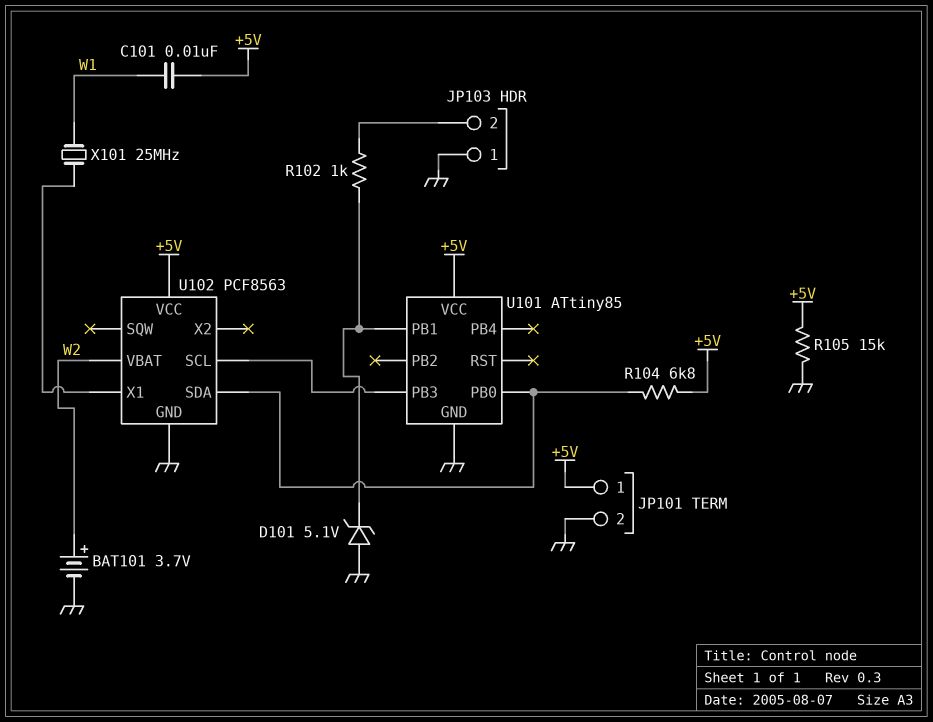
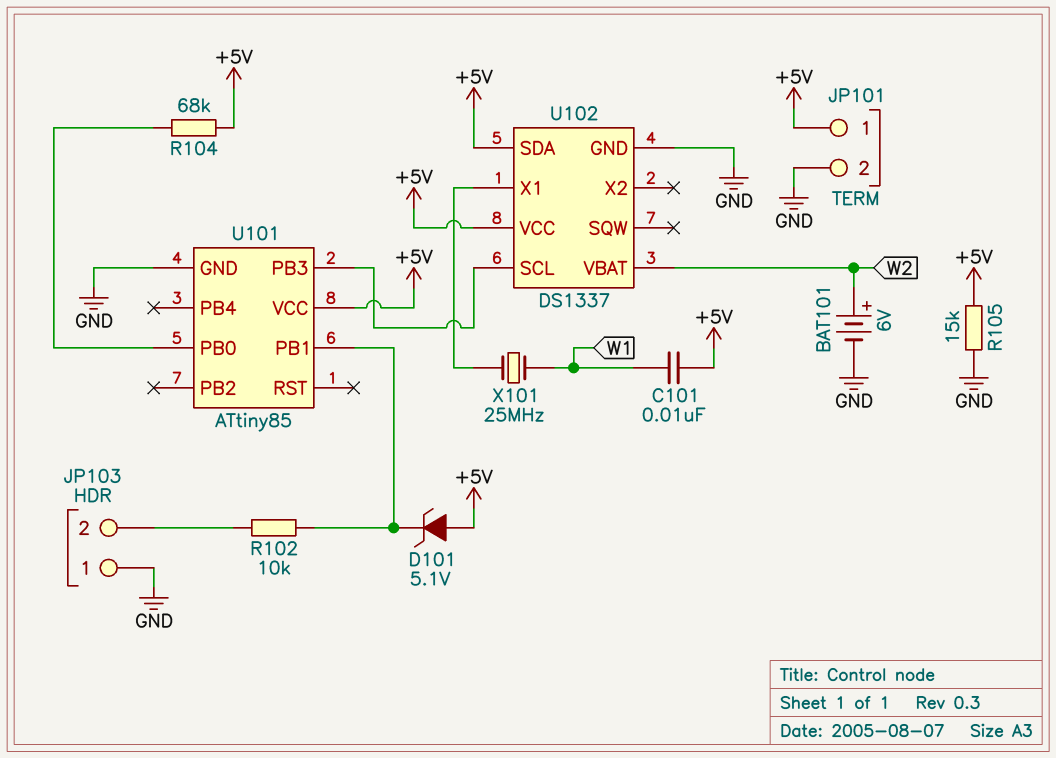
BAT101: 3.7V (plus W2, minus GND) -> 6V (plus W2, minus GND)
D101: zener 5.1V (A GND, K U101/PB1) -> zener 5.1V (A +5V, K U101/PB1)
R102: 1k (JP103/2, U101/PB1) -> 10k (JP103/2, U101/PB1)
R104: 6.8k (+5V, U101/PB0) -> 68k (+5V, U101/PB0)
U102: PCF8563 -> DS1337
U102 pin SDA: U101/PB0 -> +5V

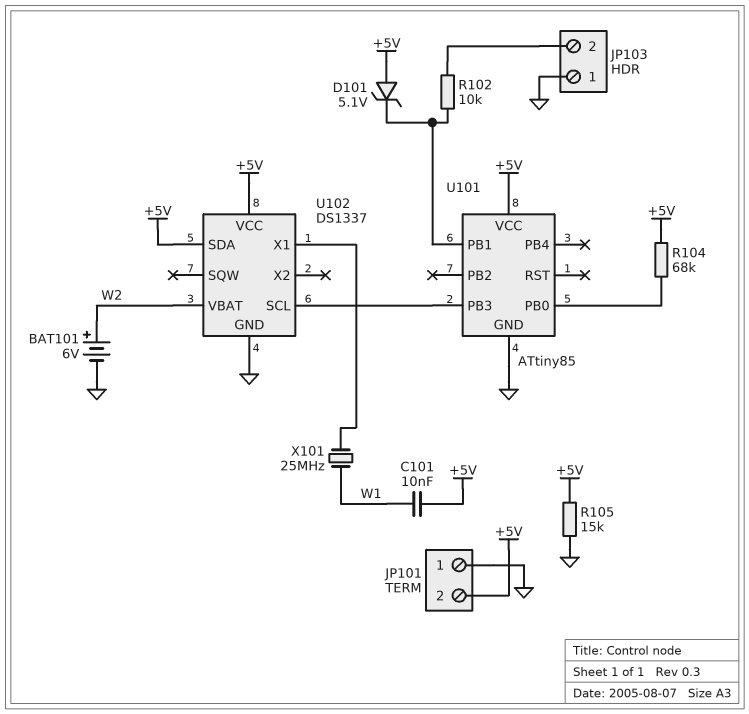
JP101 pin 1: +5V -> GND
JP101 pin 2: GND -> +5V

